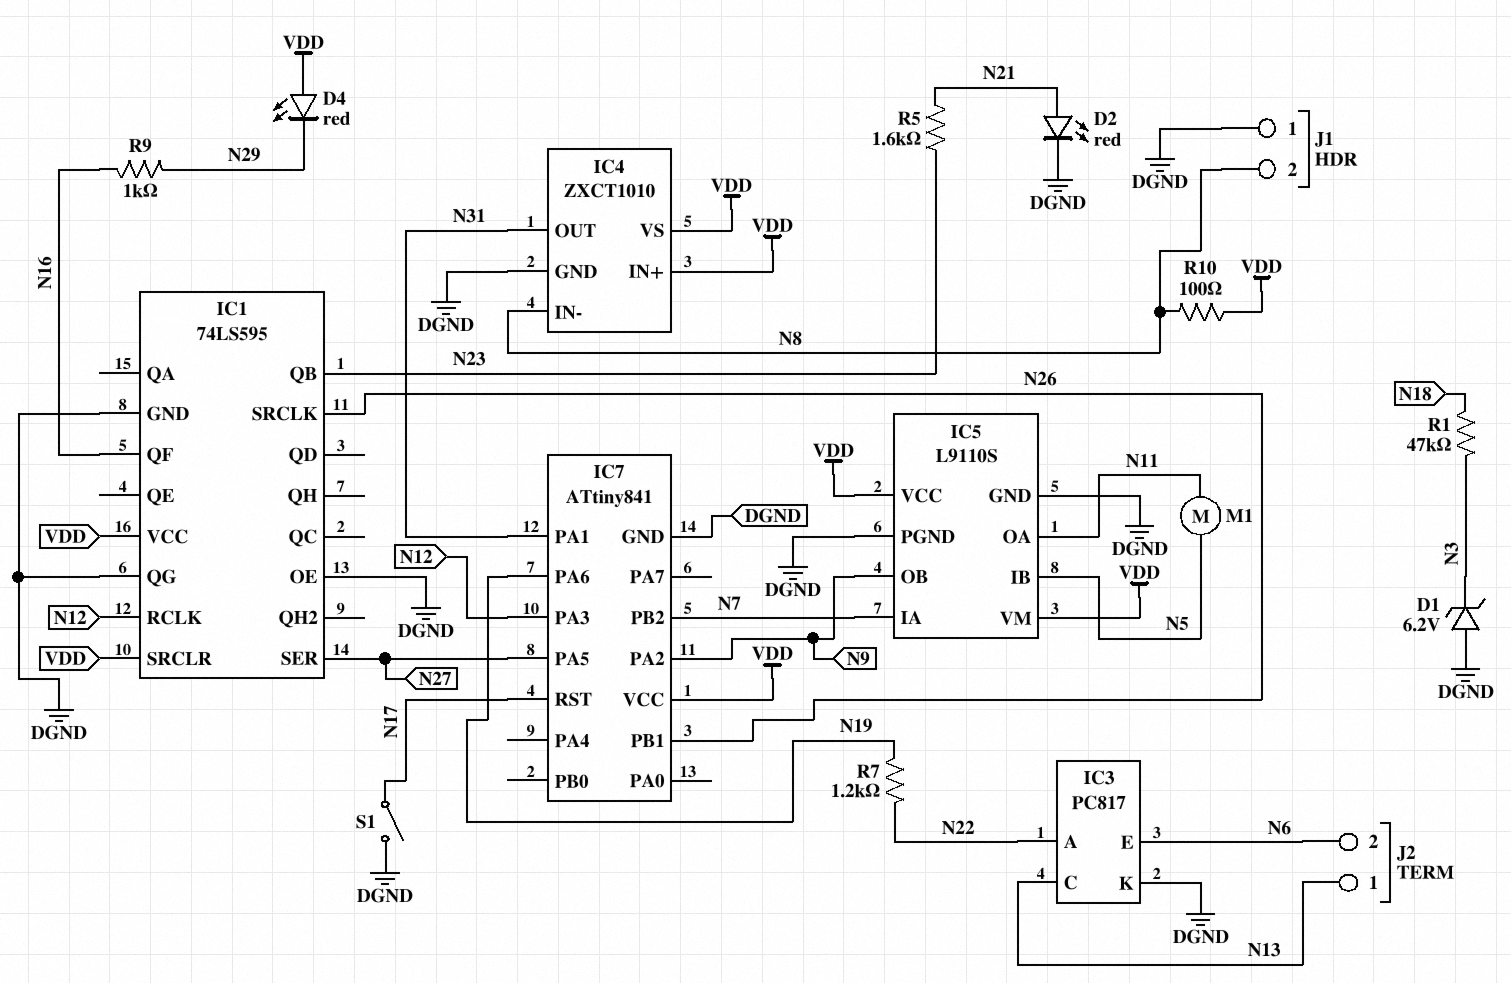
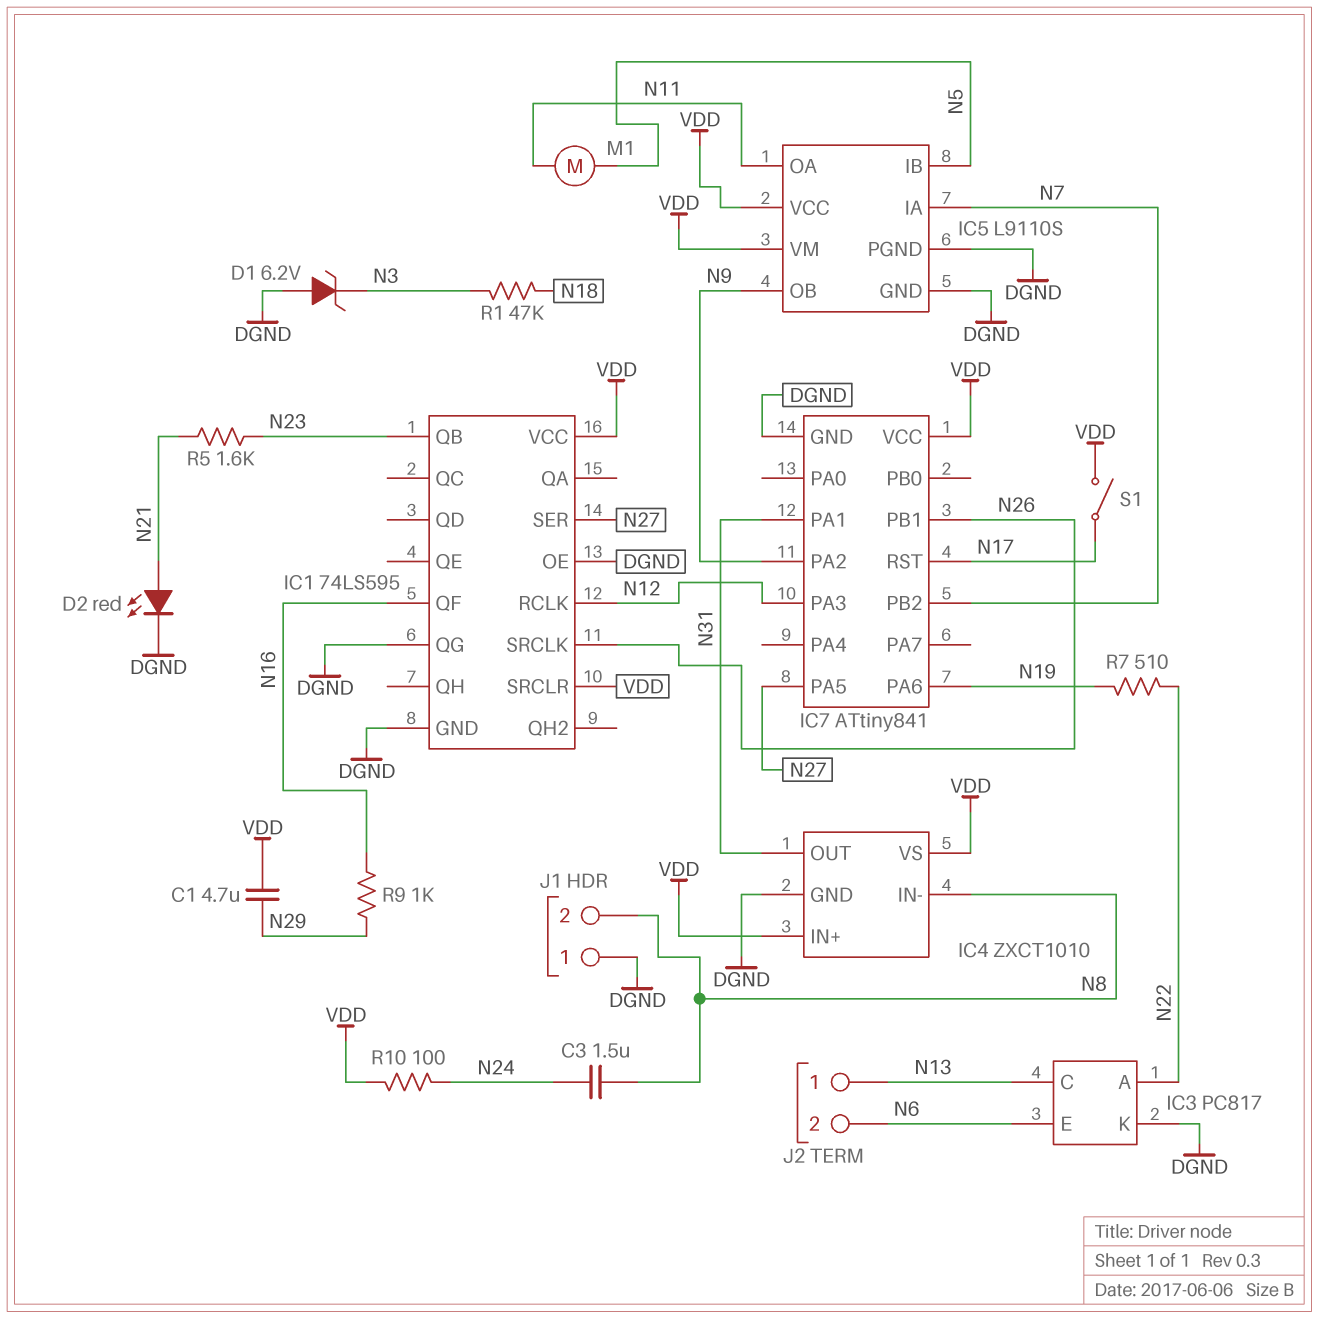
C1: none -> 4.7uF (N29, VDD)
C3: none -> 1.5uF (N8, N24)
D4: LED red (A VDD, K N29) -> none
R7: 1.2k (N19, N22) -> 510 (N19, N22)
R10: 100 (N8, VDD) -> 100 (N24, VDD)
S1: switch (DGND, N17) -> switch (N17, VDD)

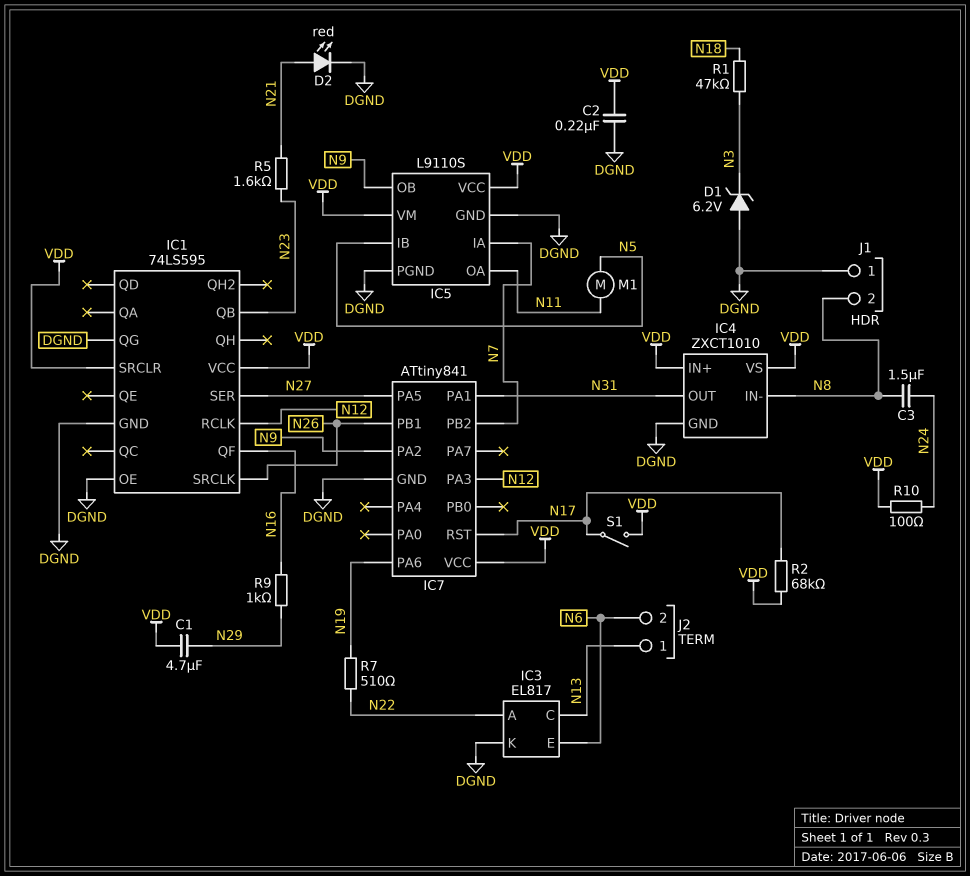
C2: none -> 220nF (DGND, VDD)
IC3: PC817 -> EL817
R2: none -> 68k (N17, VDD)

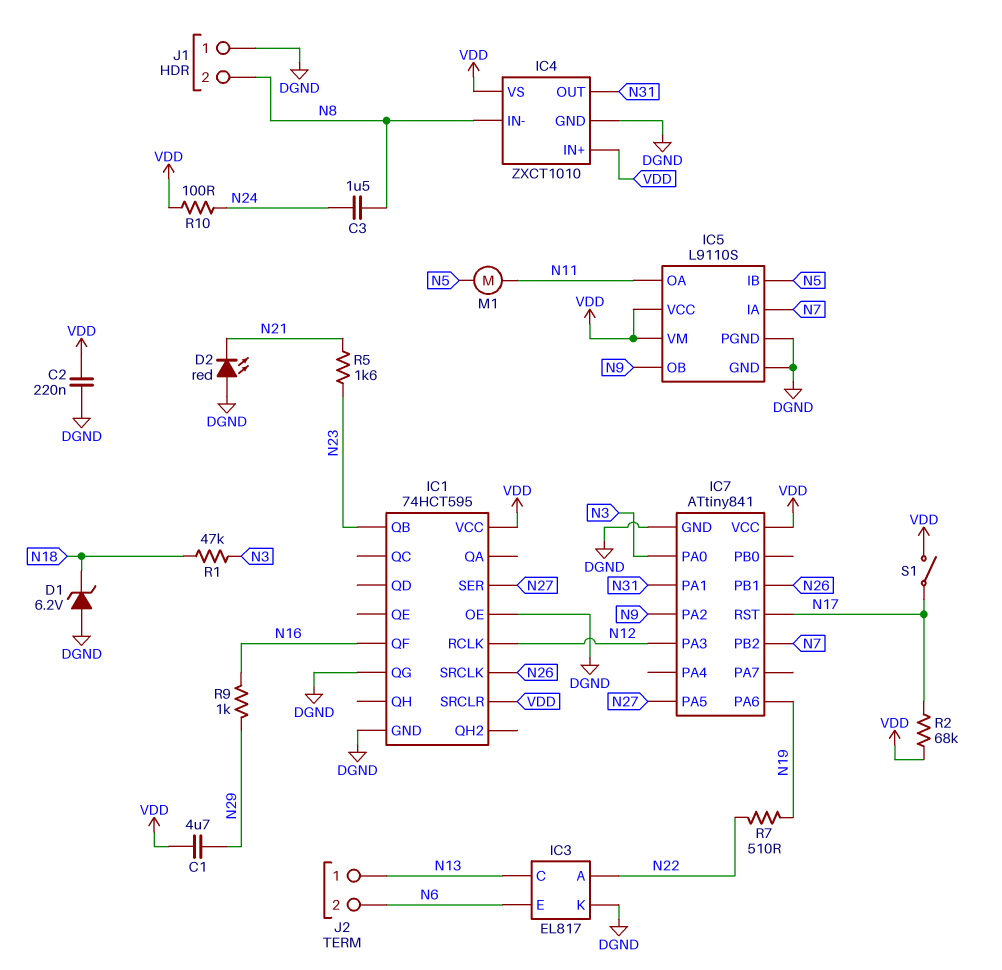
D1: zener 6.2V (A DGND, K N3) -> zener 6.2V (A DGND, K N18)
D2: LED red (A N21, K DGND) -> LED red (A DGND, K N21)
IC1: 74LS595 -> 74HCT595
IC7 pin PA0: none -> N3

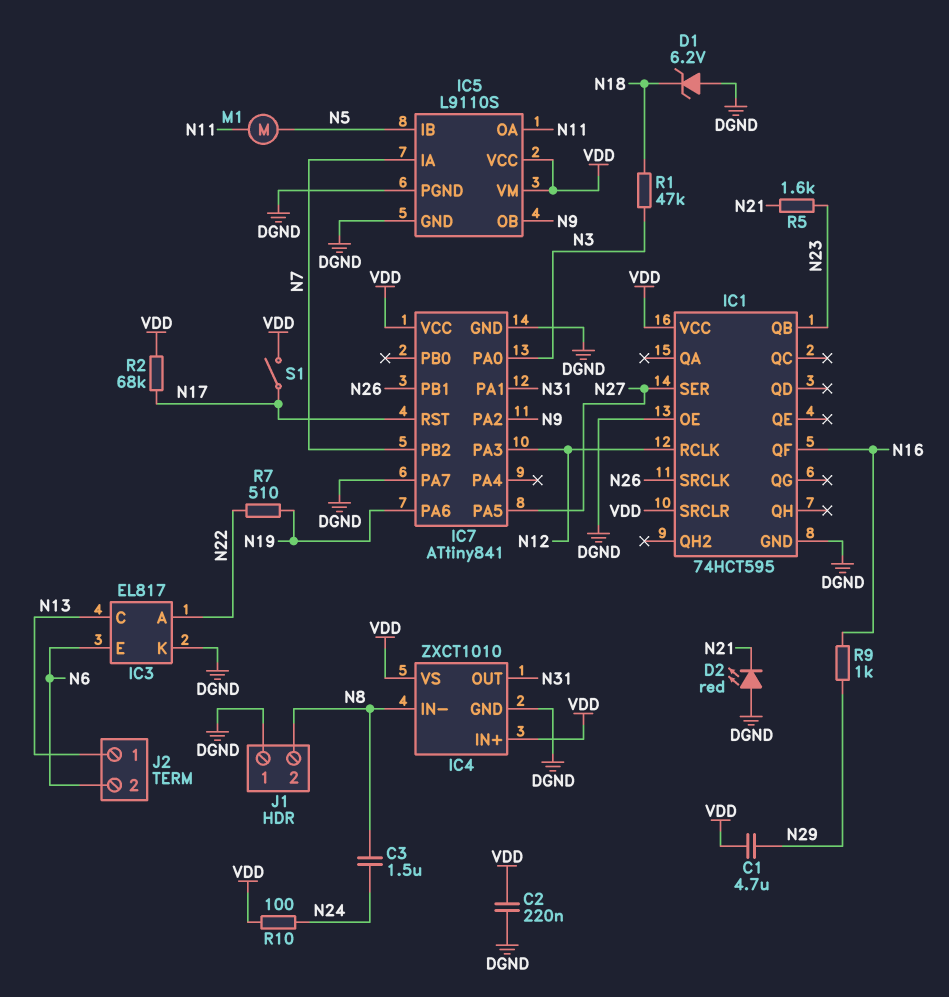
IC1 pin QG: DGND -> none
IC7 pin PA7: none -> DGND

